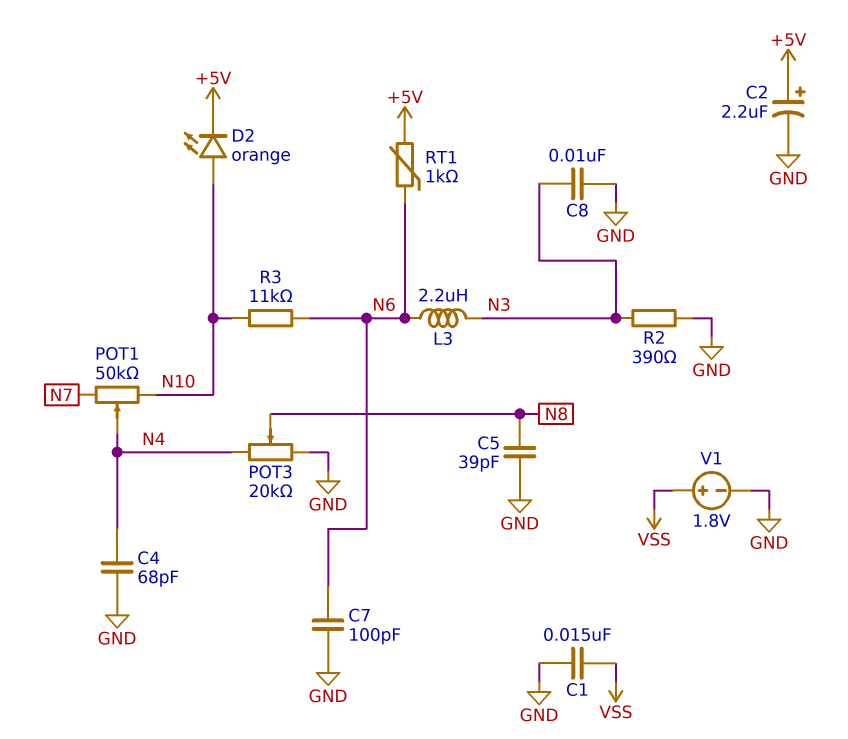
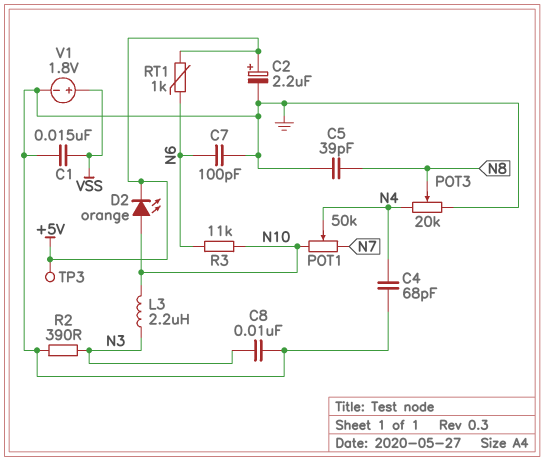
L3: 2.2uH (N3, N6) -> 2.2uH (N3, N10)
TP3: none -> test point (+5V)

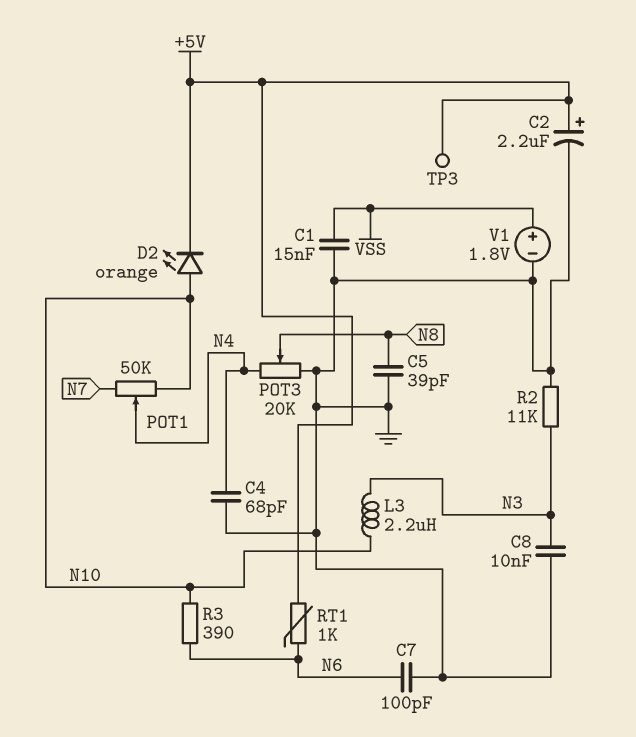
R2: 390 (GND, N3) -> 11k (GND, N3)
R3: 11k (N6, N10) -> 390 (N6, N10)

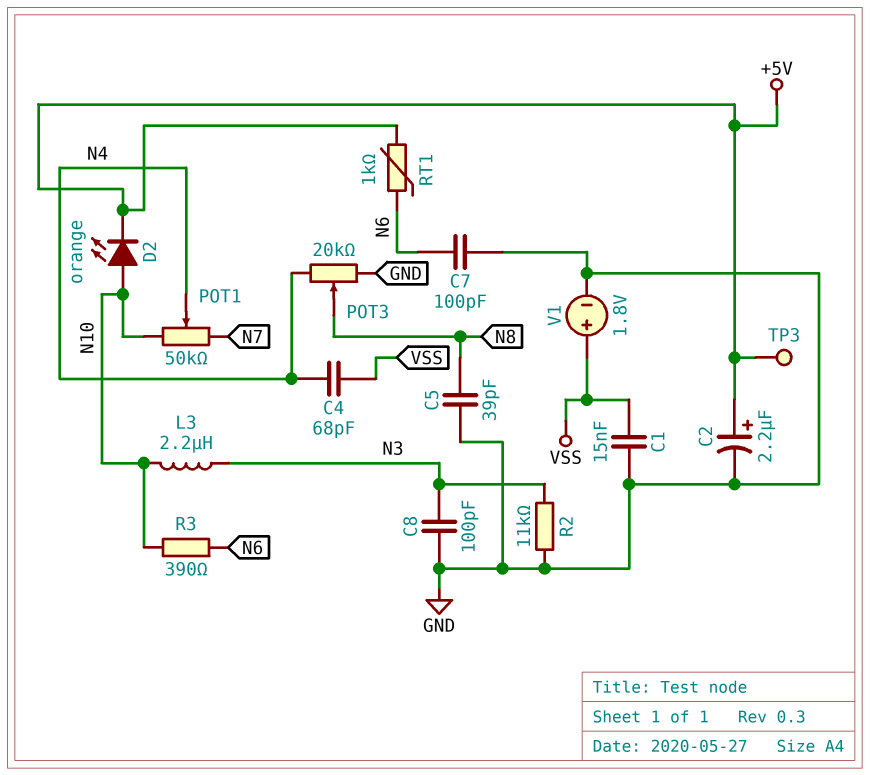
C4: 68pF (GND, N4) -> 68pF (N4, VSS)
C8: 10nF (GND, N3) -> 100pF (GND, N3)

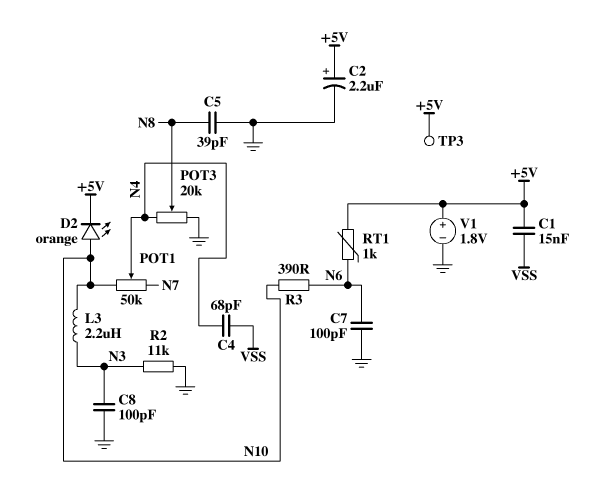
C1: 15nF (GND, VSS) -> 15nF (+5V, VSS)
V1: 1.8V (plus VSS, minus GND) -> 1.8V (plus +5V, minus GND)

